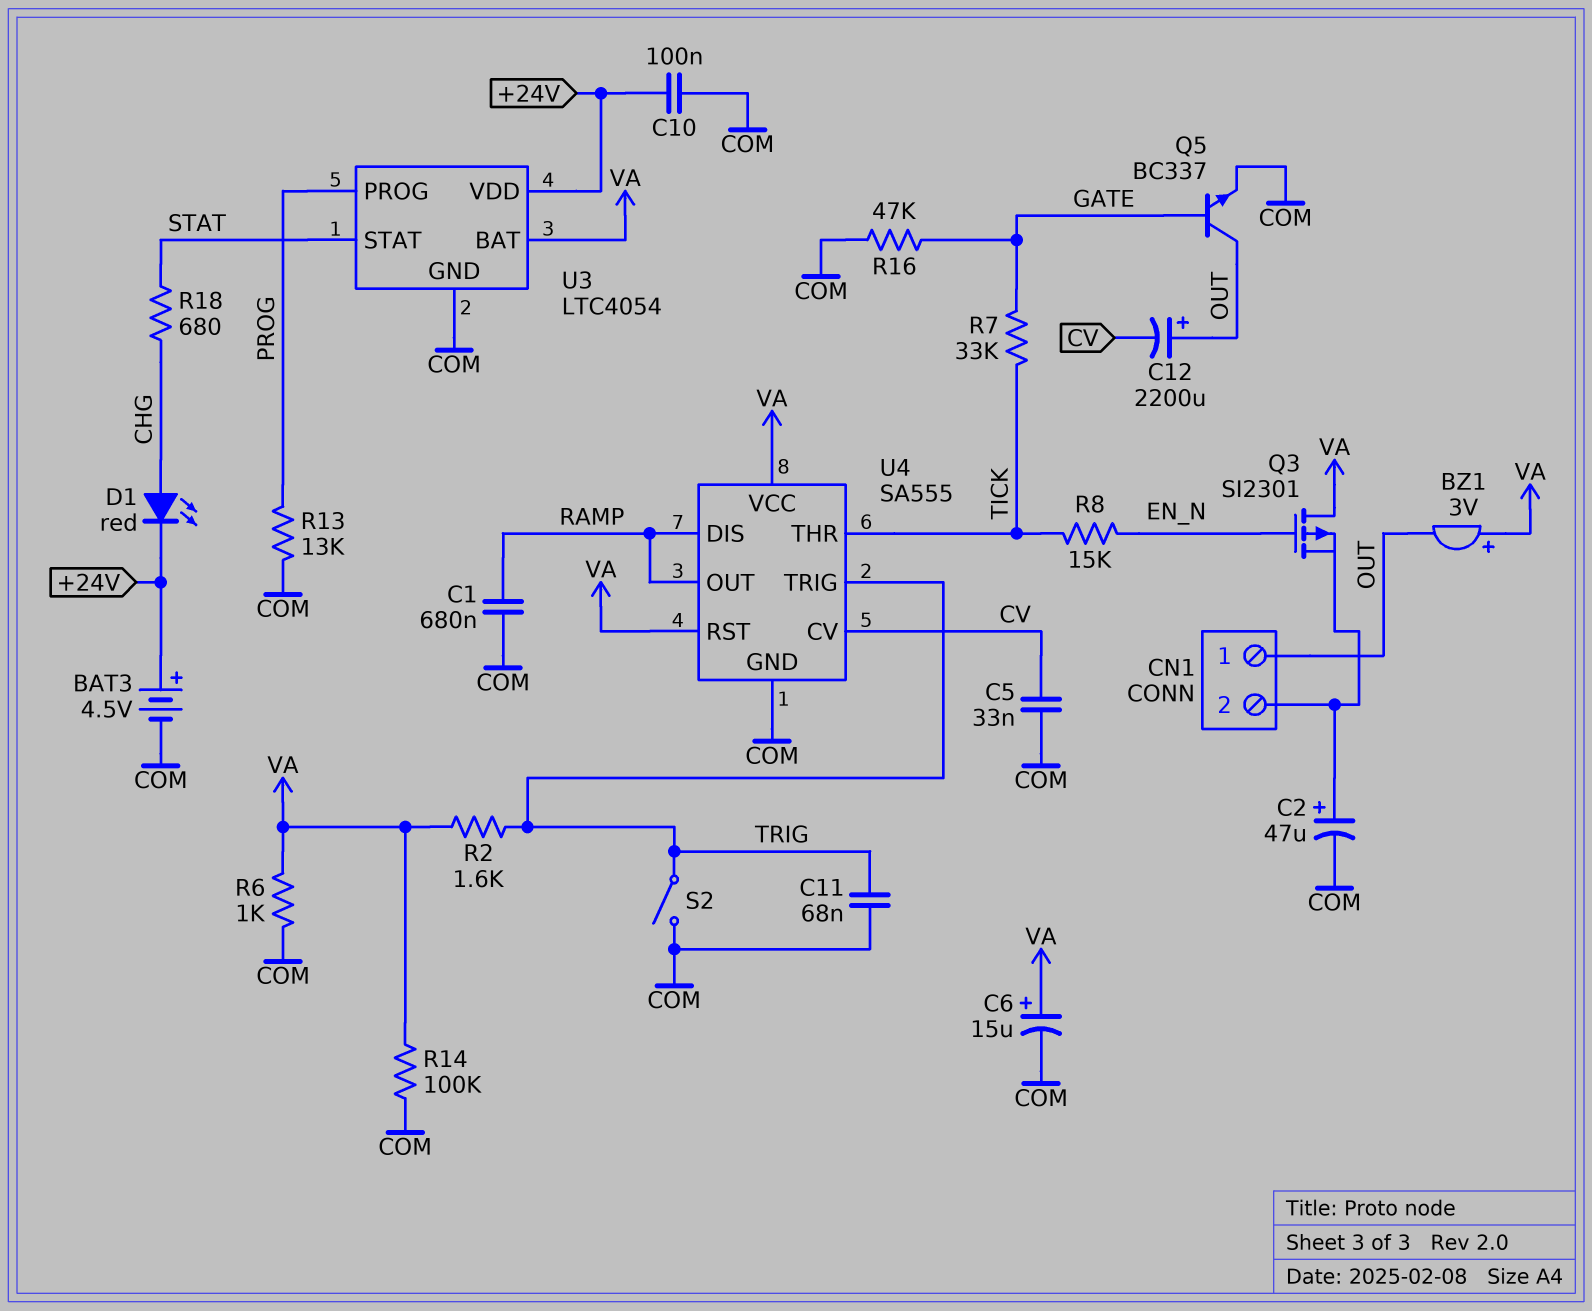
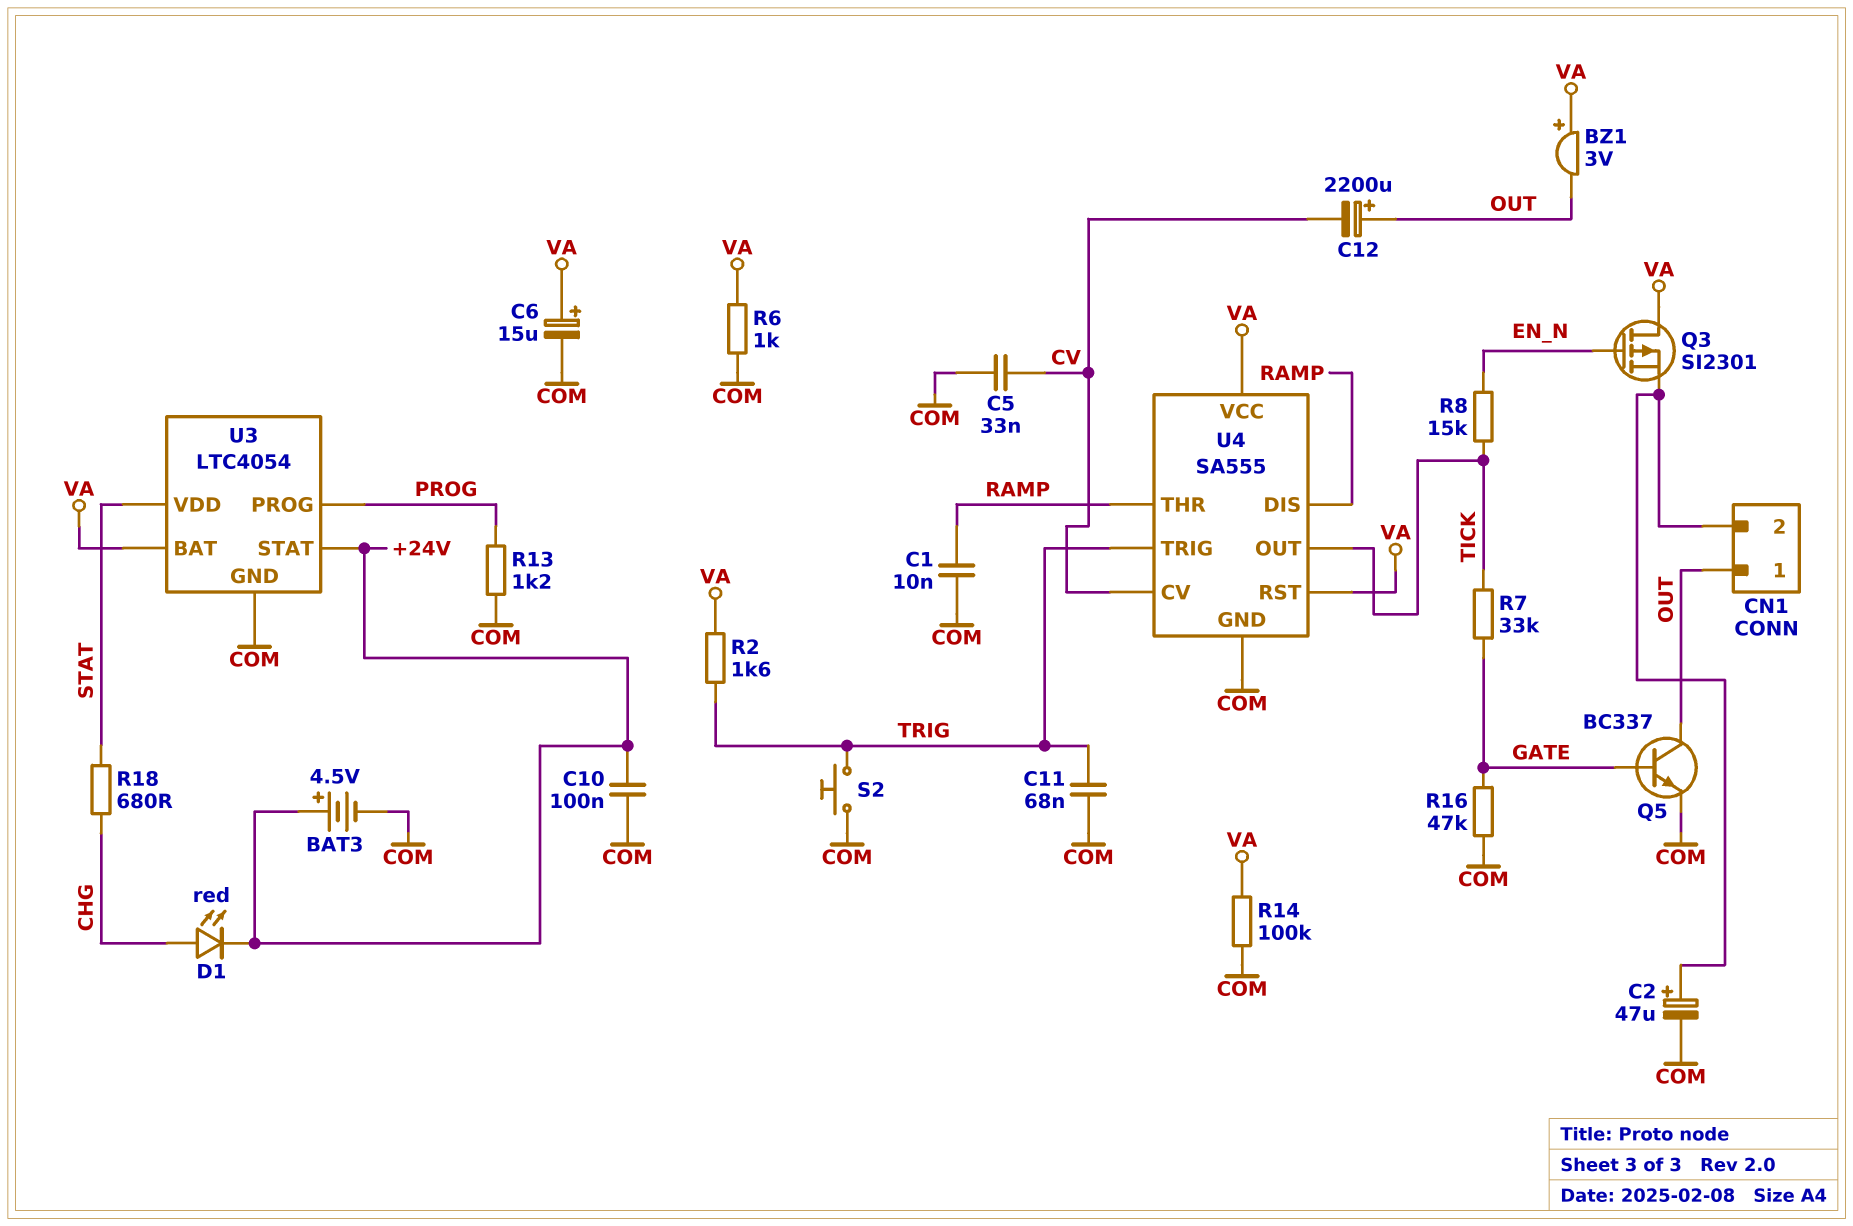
C1: 680nF (COM, RAMP) -> 10nF (COM, RAMP)
R13: 13k (COM, PROG) -> 1.2k (COM, PROG)
S2: switch (COM, TRIG) -> button (COM, TRIG)
U3 pin STAT: STAT -> +24V
U3 pin VDD: +24V -> STAT
U4 pin OUT: RAMP -> TICK
U4 pin THR: TICK -> RAMP

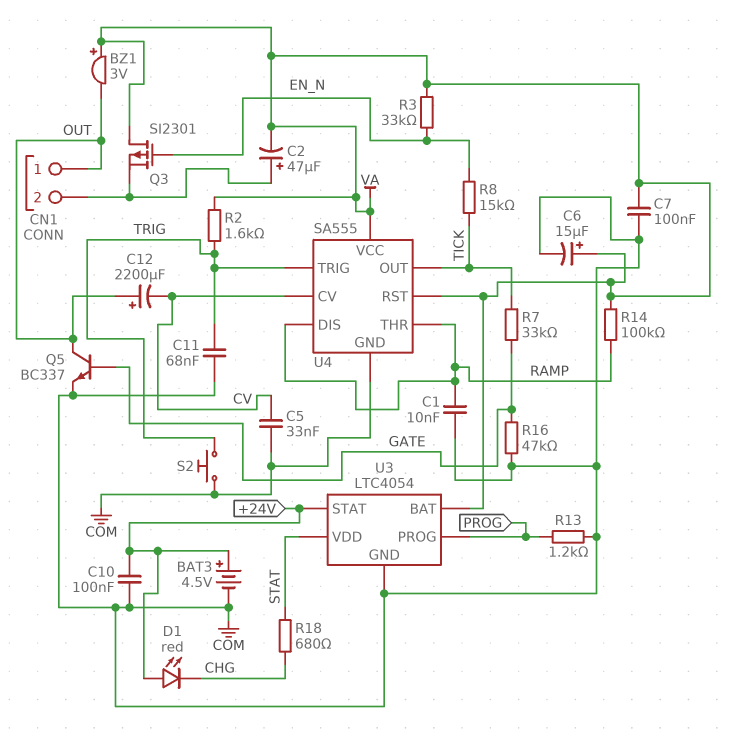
C2: 47uF (plus CN1/2, minus COM) -> 47uF (plus CN1/2, minus VA)
C7: none -> 100nF (COM, VA)
D1: LED red (A CHG, K +24V) -> LED red (A +24V, K CHG)
R3: none -> 33k (EN_N, VA)
R6: 1k (COM, VA) -> none
R14: 100k (COM, VA) -> 100k (RAMP, VA)

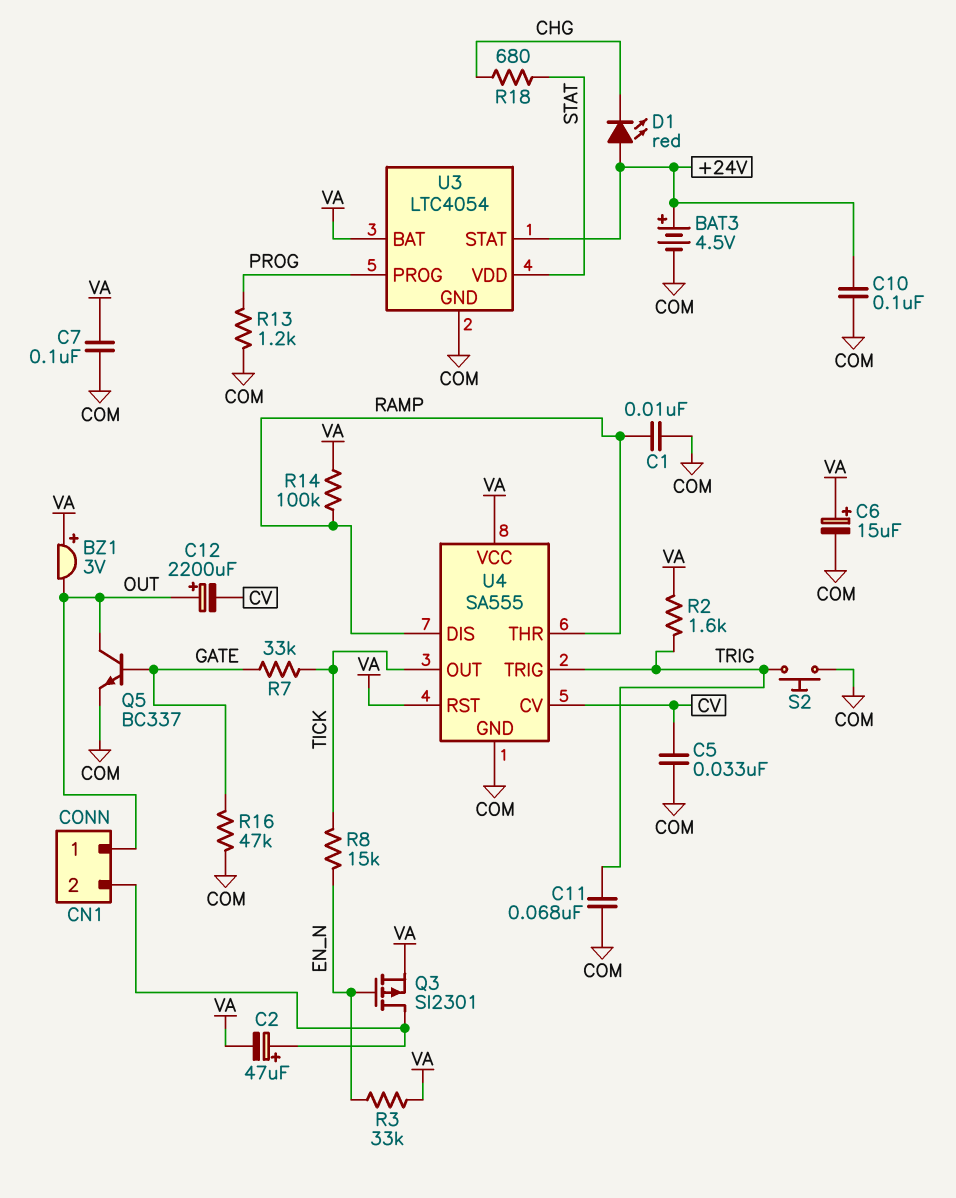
Q3: PMOS SI2301 (G EN_N, D VA, S CN1/2) -> PMOS SI2301 (G EN_N, D CN1/2, S VA)

